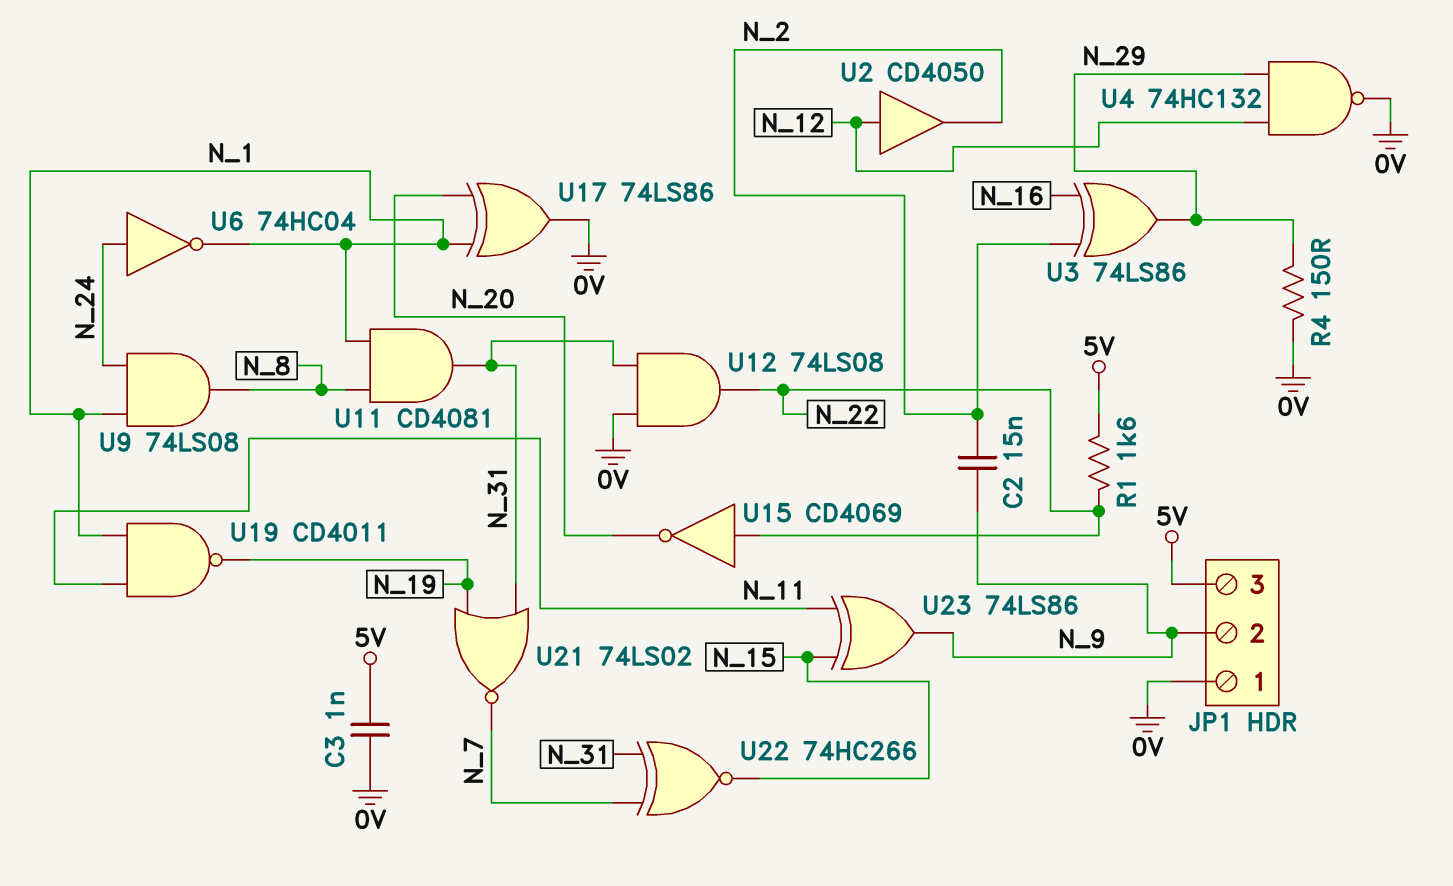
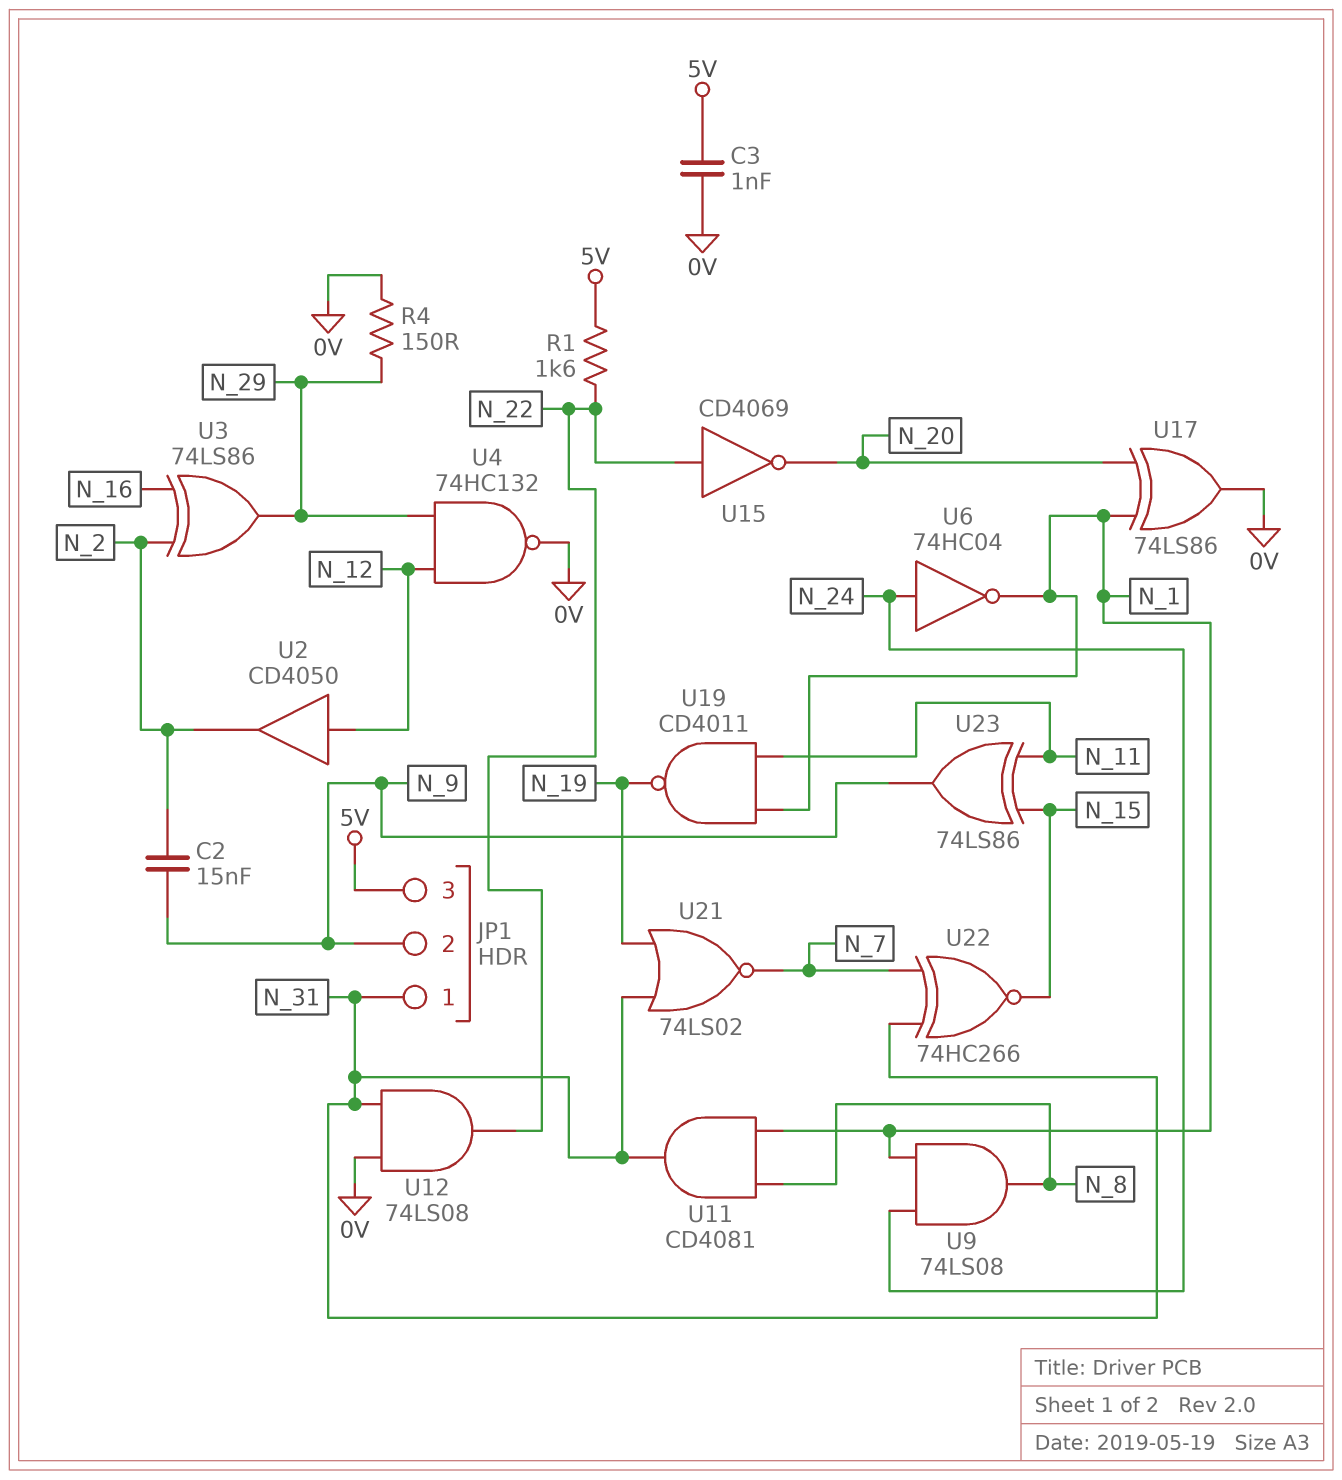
JP1 pin 1: 0V -> N_31

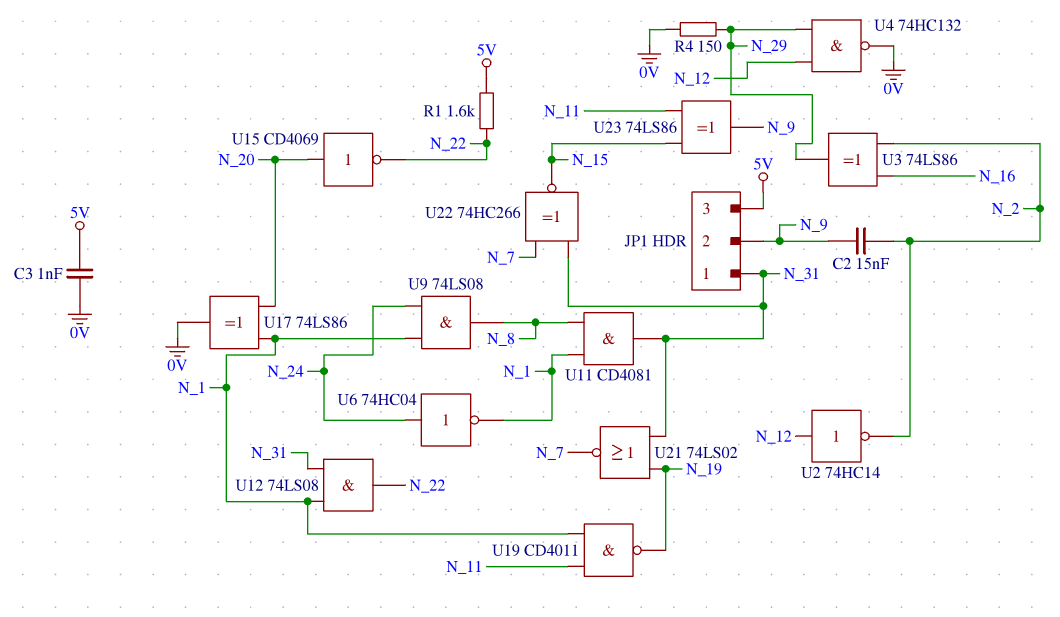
U2: buffer CD4050 (in N_12, out N_2) -> NOT 74HC14 (in N_12, out N_2)
U12: AND 74LS08 (in 0V, in N_31, out N_22) -> AND 74LS08 (in N_1, in N_31, out N_22)
U15: NOT CD4069 (in N_22, out N_20) -> NOT CD4069 (in N_20, out N_22)

